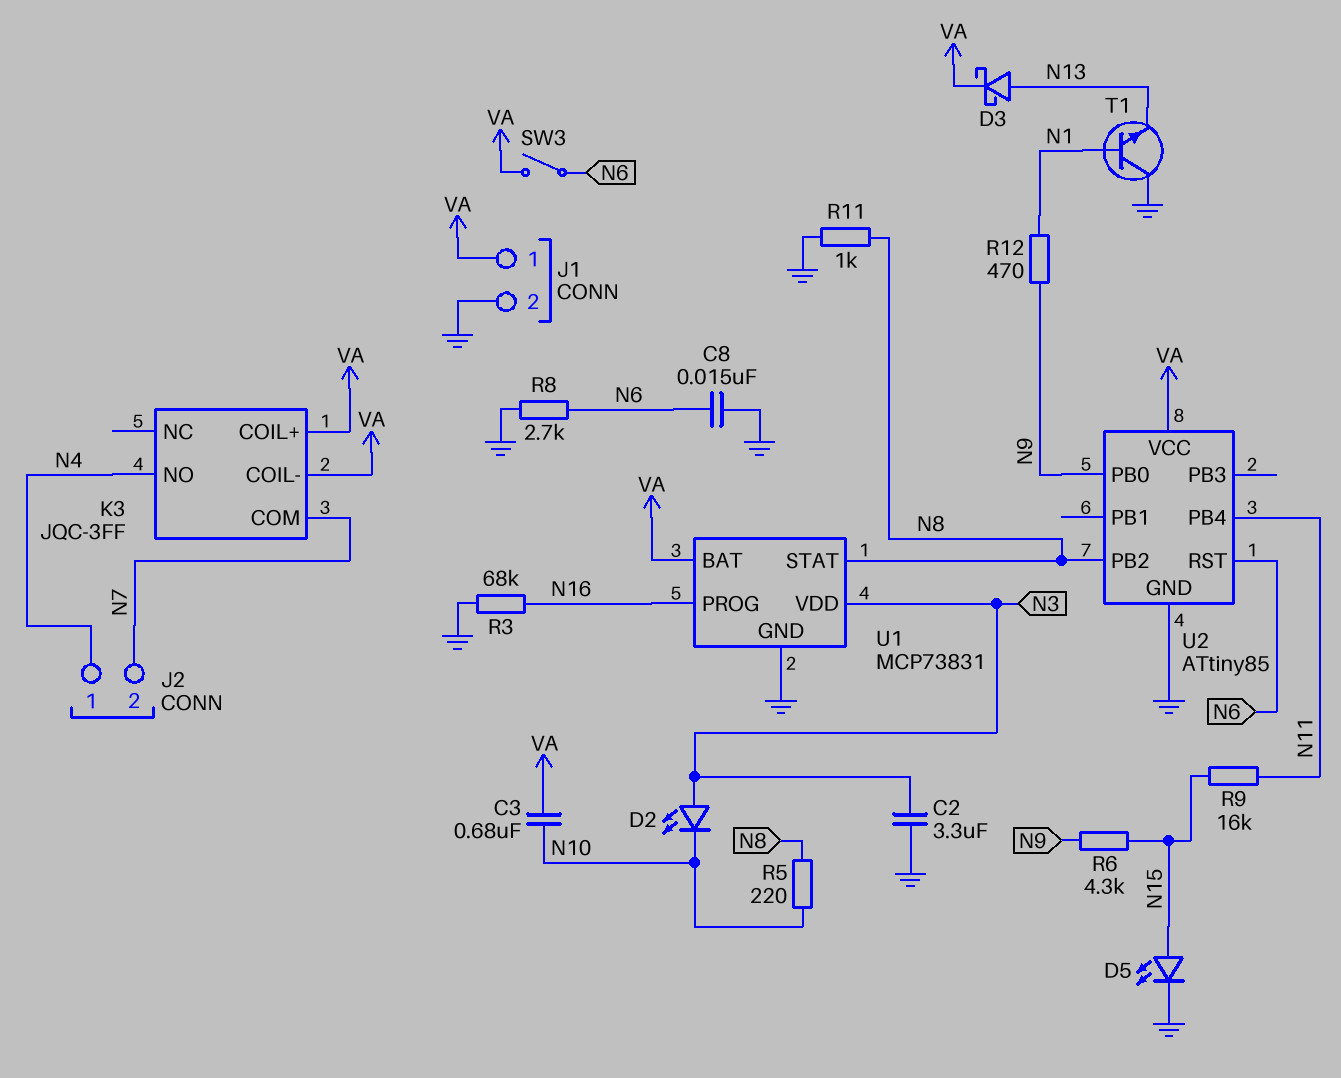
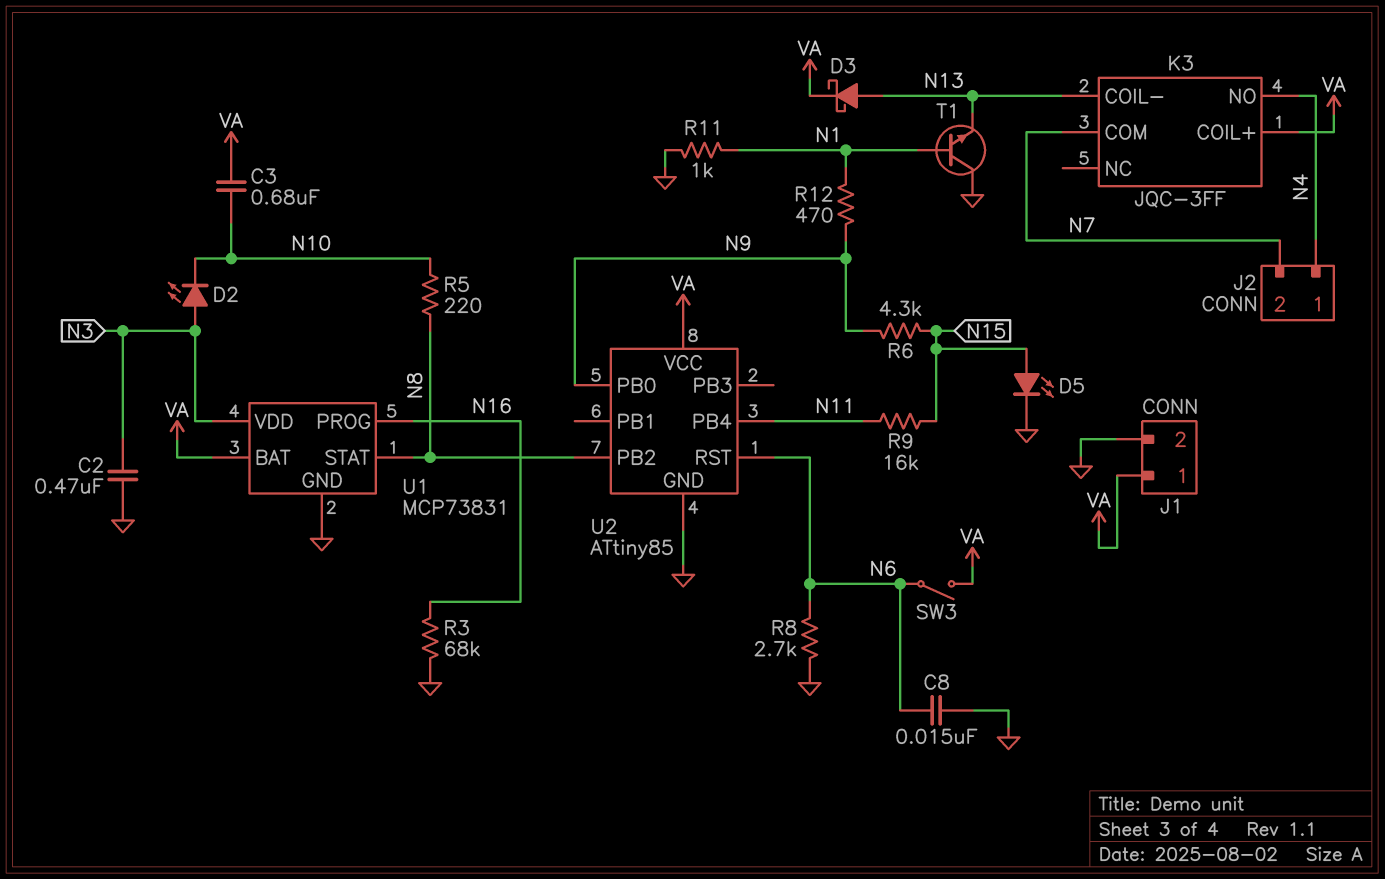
C2: 3.3uF (GND, N3) -> 470nF (GND, N3)
K3 pin COIL-: VA -> N13
R11: 1k (GND, N8) -> 1k (GND, N1)

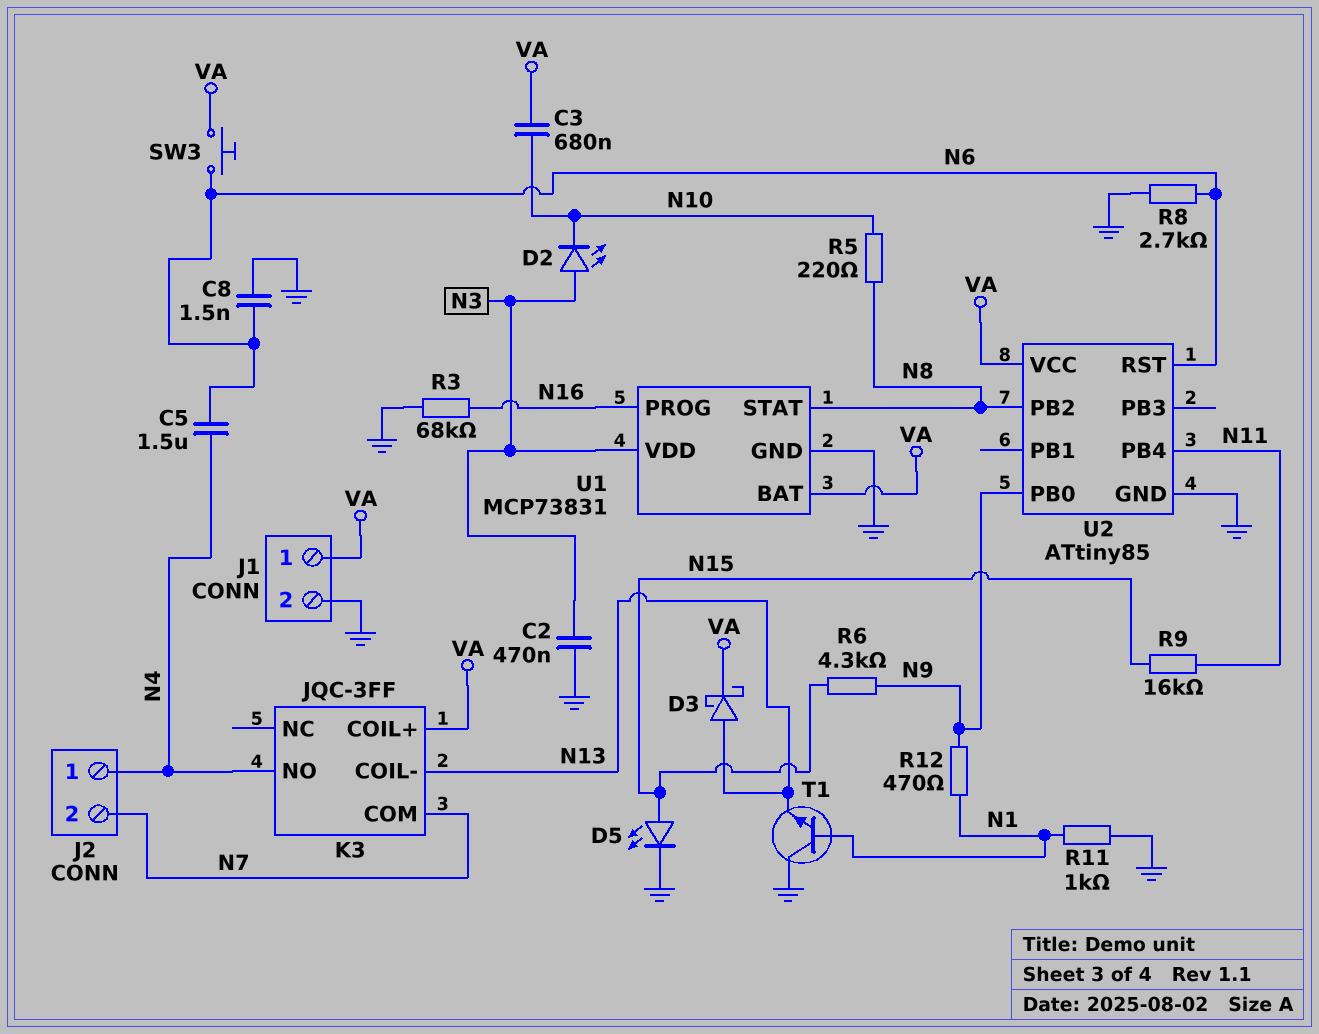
C5: none -> 1.5uF (N4, N6)
C8: 15nF (GND, N6) -> 1.5nF (GND, N6)
SW3: switch (N6, VA) -> button (N6, VA)

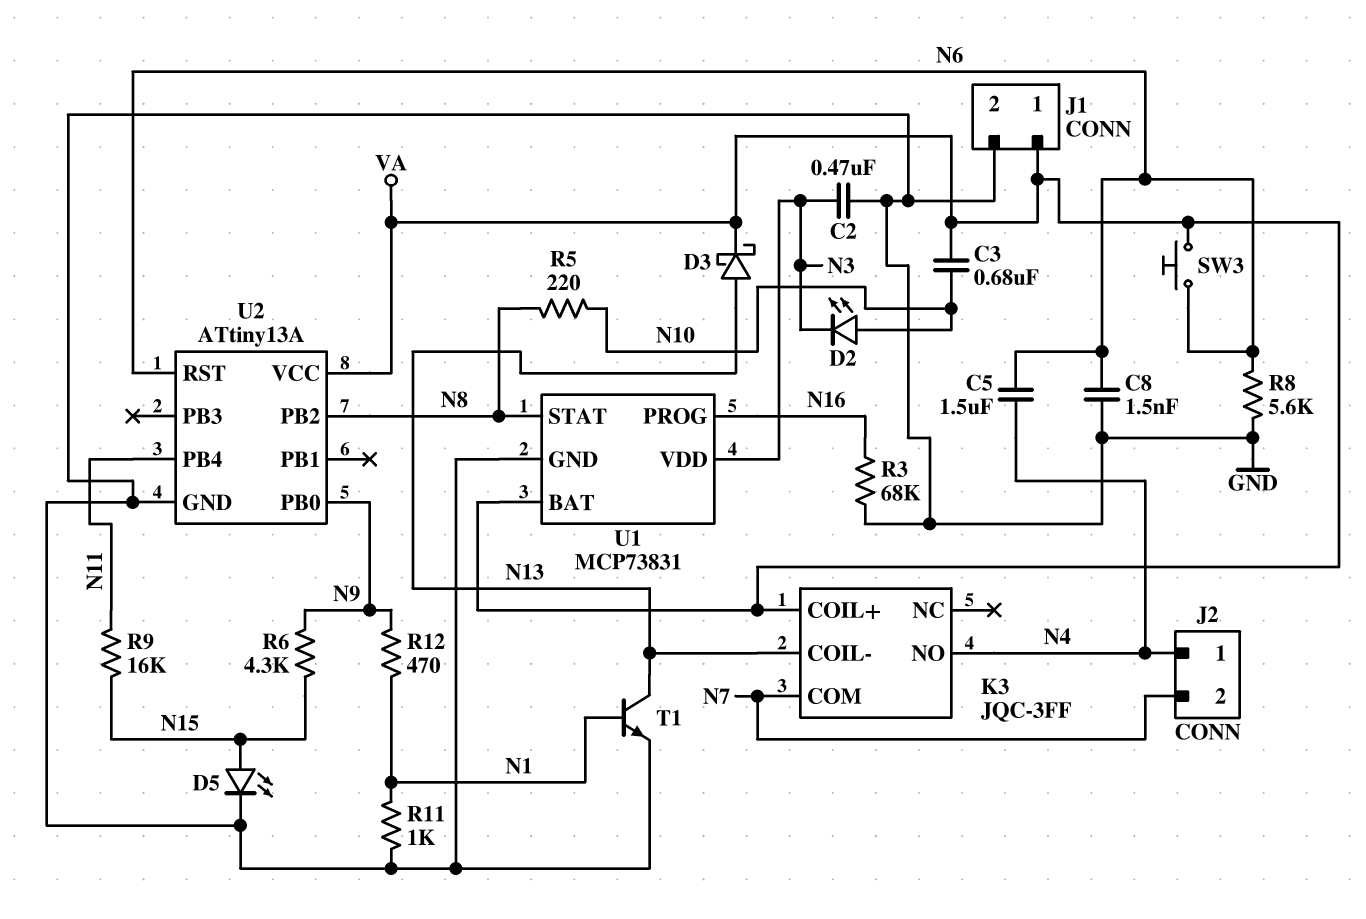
D2: LED (A N3, K N10) -> LED (A N10, K N3)
R8: 2.7k (GND, N6) -> 5.6k (GND, N6)
T1: NPN (B N1, C GND, E N13) -> NPN (B N1, C N13, E GND)
U2: ATtiny85 -> ATtiny13A

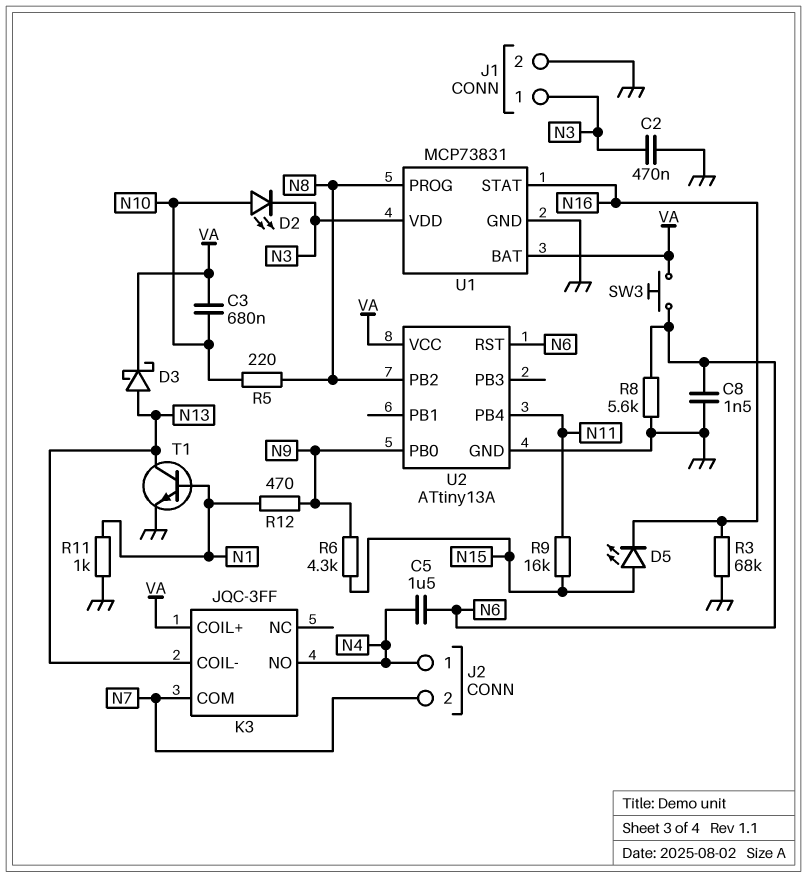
D5: LED (A N15, K GND) -> LED (A N15, K N16)
J1 pin 1: VA -> N3
U1 pin PROG: N16 -> N8
U1 pin STAT: N8 -> N16

